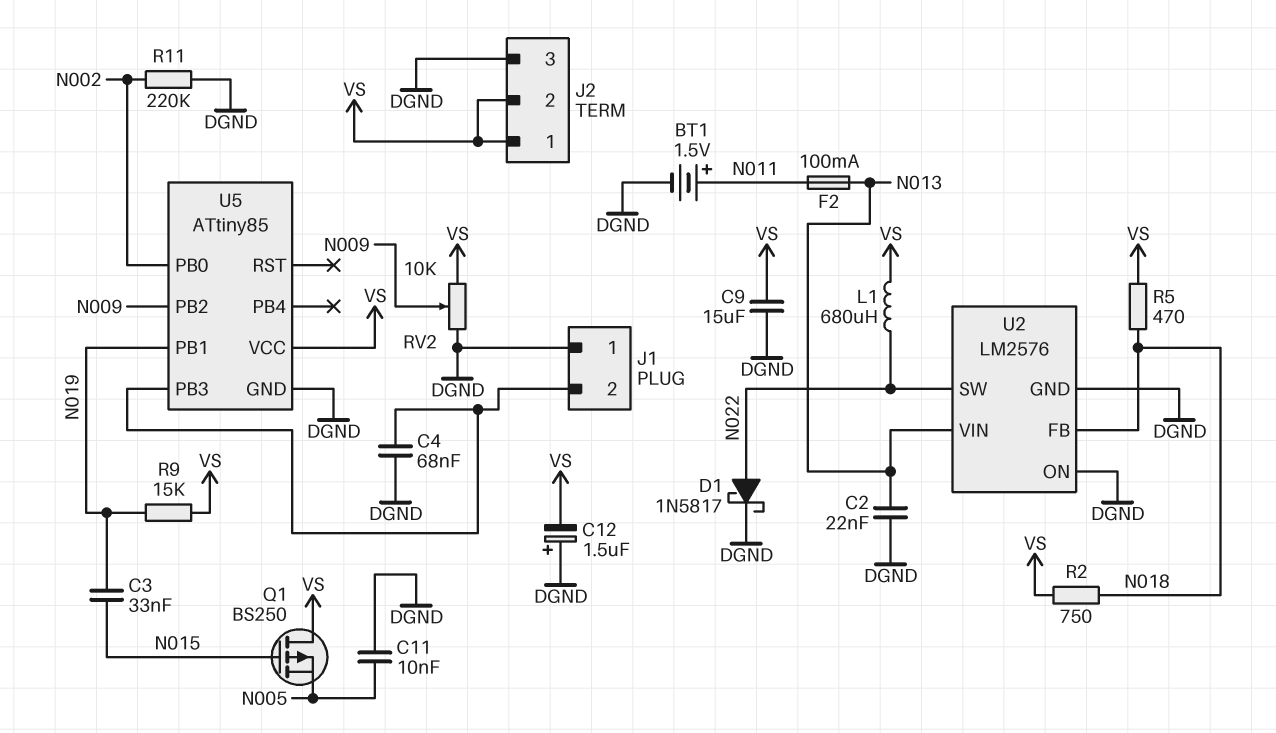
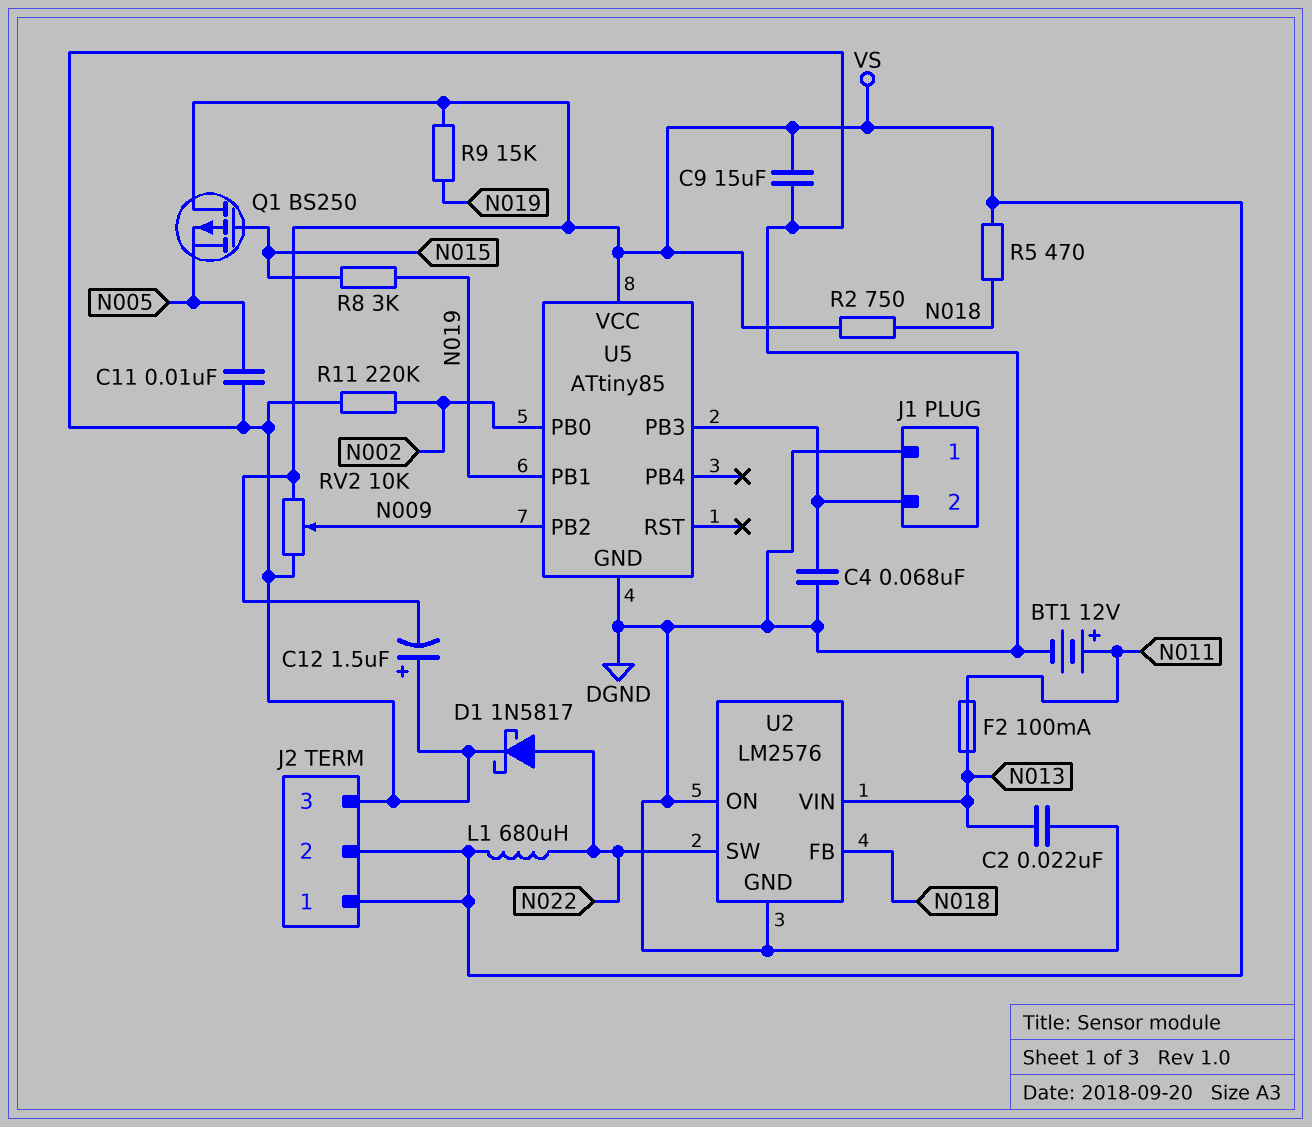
BT1: 1.5V (plus N011, minus DGND) -> 12V (plus N011, minus DGND)
C3: 33nF (N015, N019) -> none
R8: none -> 3k (N015, N019)

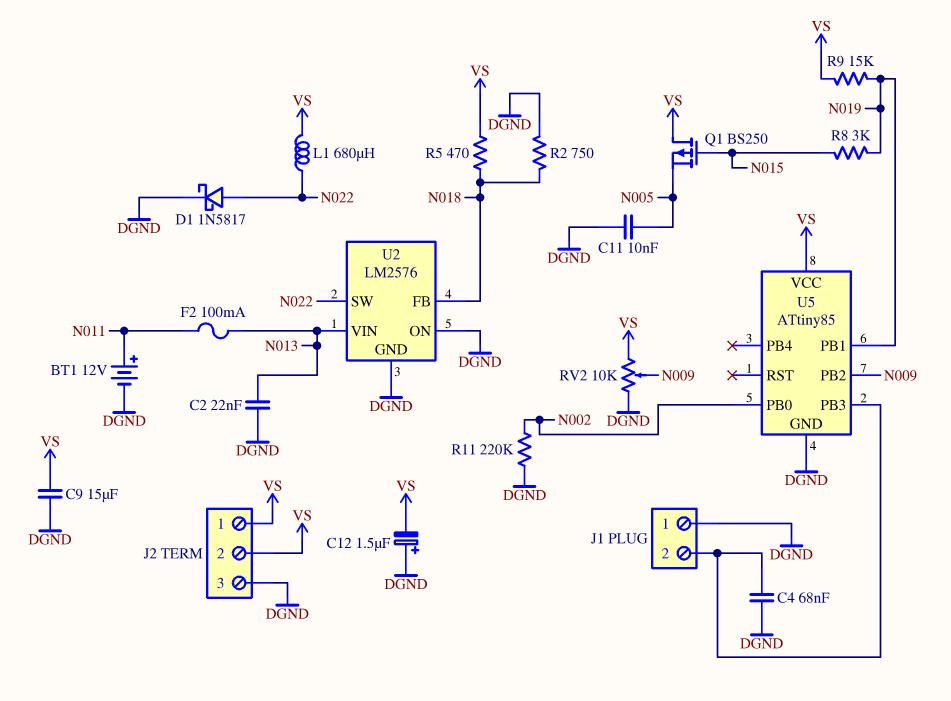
R2: 750 (N018, VS) -> 750 (DGND, N018)

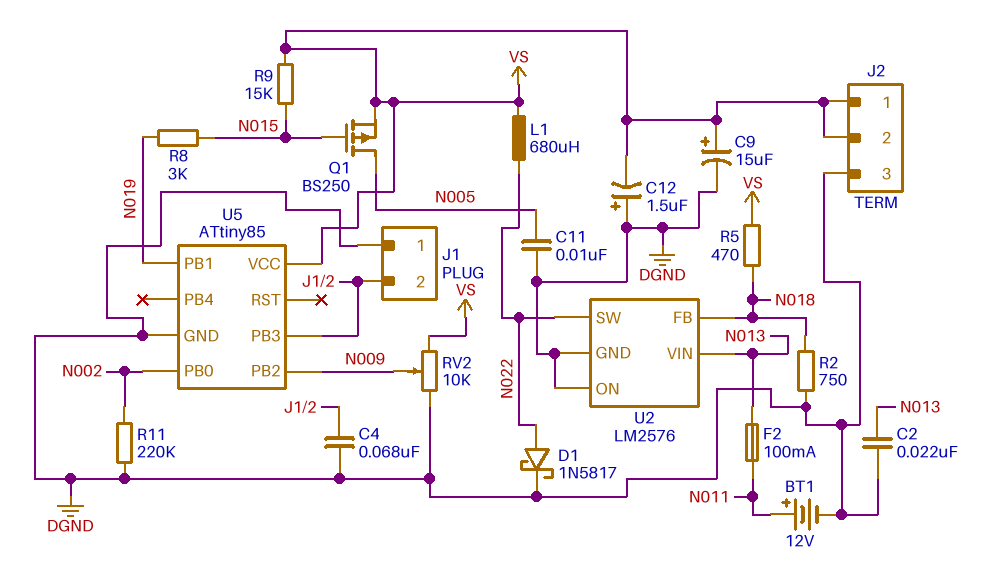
C9: 15uF (DGND, VS) -> 15uF (plus VS, minus DGND)
Q1: PMOS BS250 (G N015, D VS, S N005) -> PMOS BS250 (G N015, D N005, S VS)
R9: 15k (N019, VS) -> 15k (N015, VS)

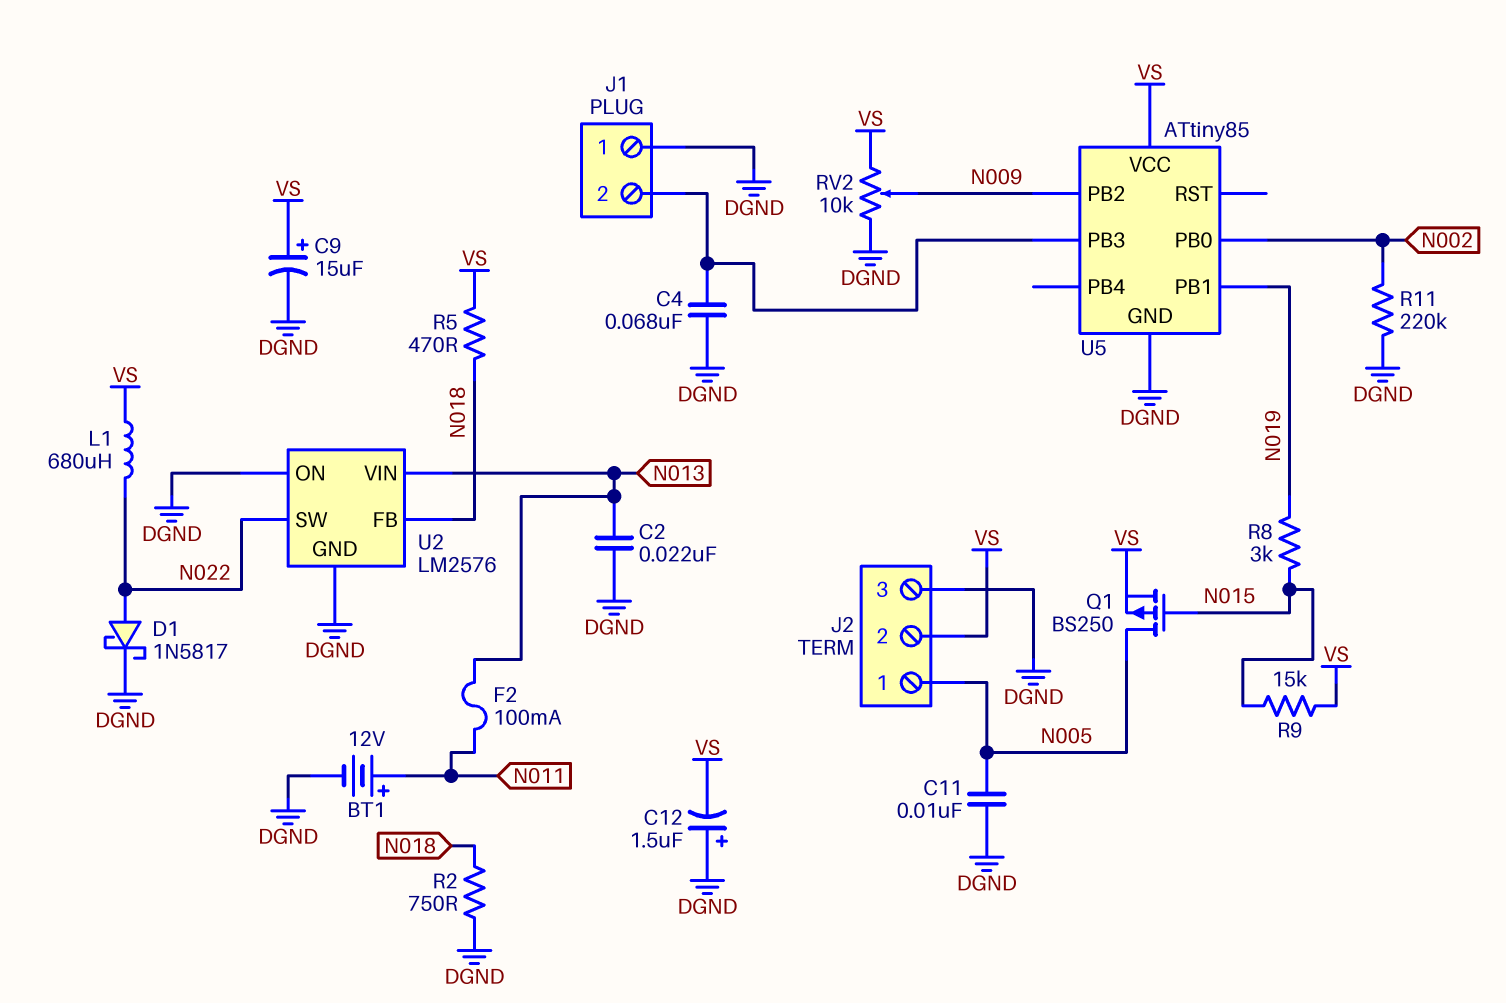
J2 pin 1: VS -> N005

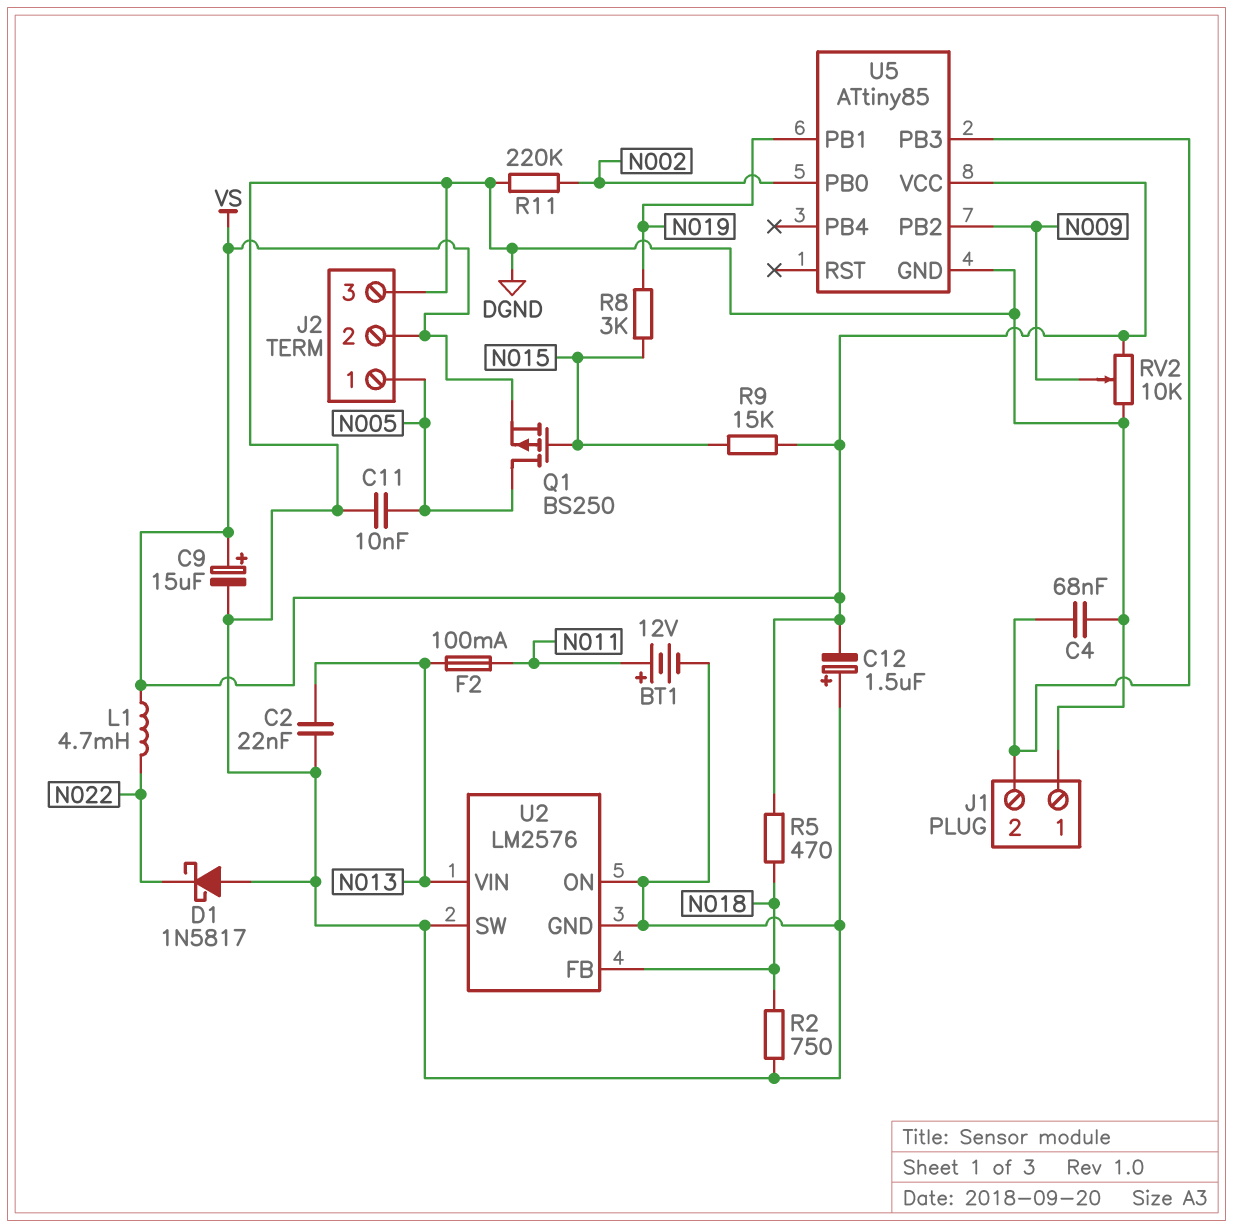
D1: schottky 1N5817 (A N022, K DGND) -> schottky 1N5817 (A DGND, K N022)
L1: 680uH (N022, VS) -> 4.7mH (N022, VS)
U2 pin SW: N022 -> DGND

